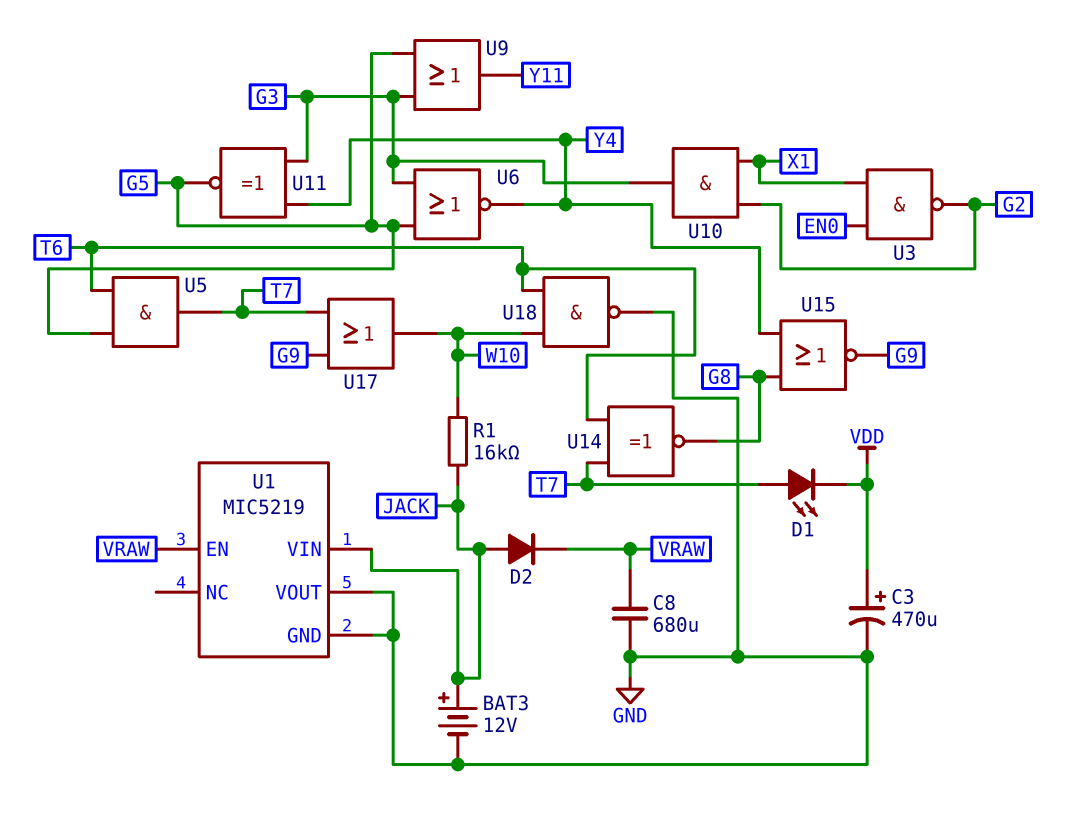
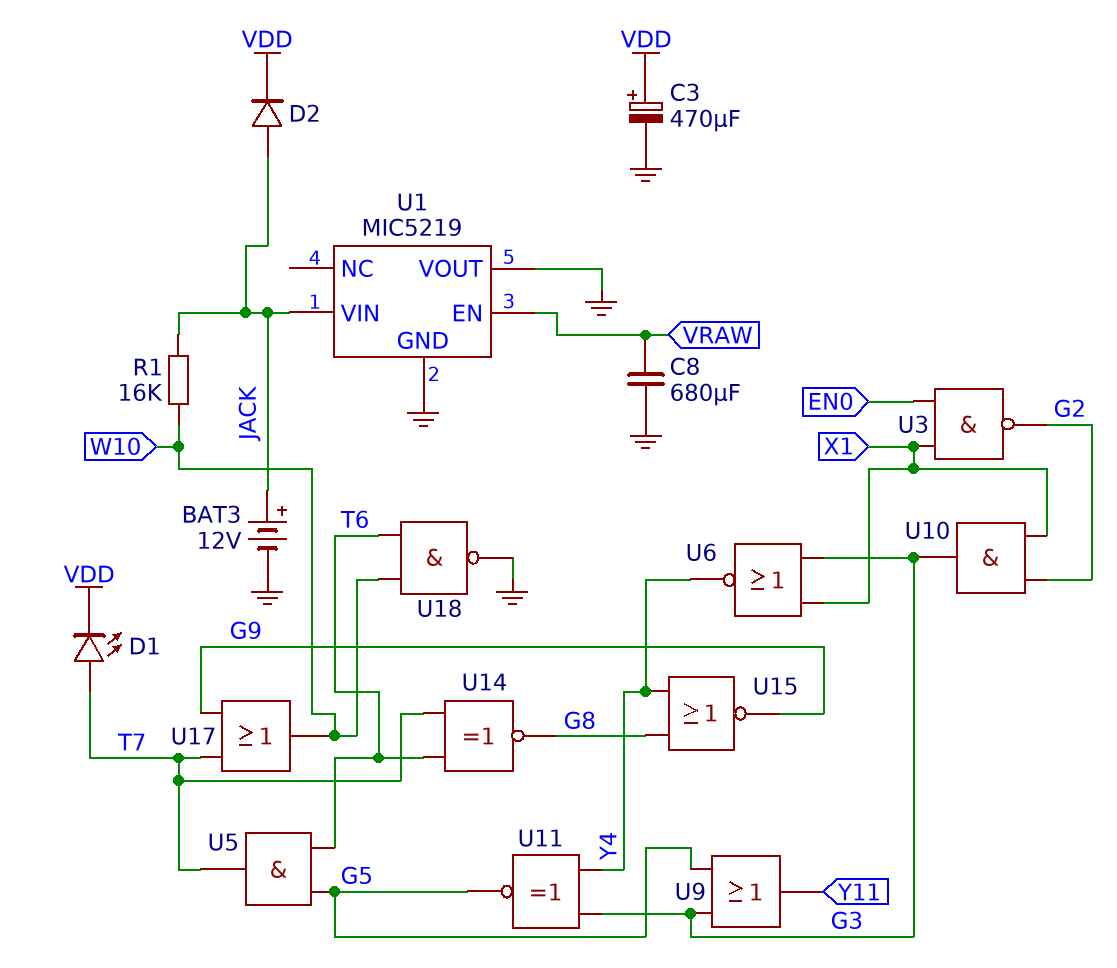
D2: diode (A JACK, K VRAW) -> diode (A JACK, K VDD)
U6: NOR (in G3, in G5, out Y4) -> NOR (in G3, in X1, out Y4)

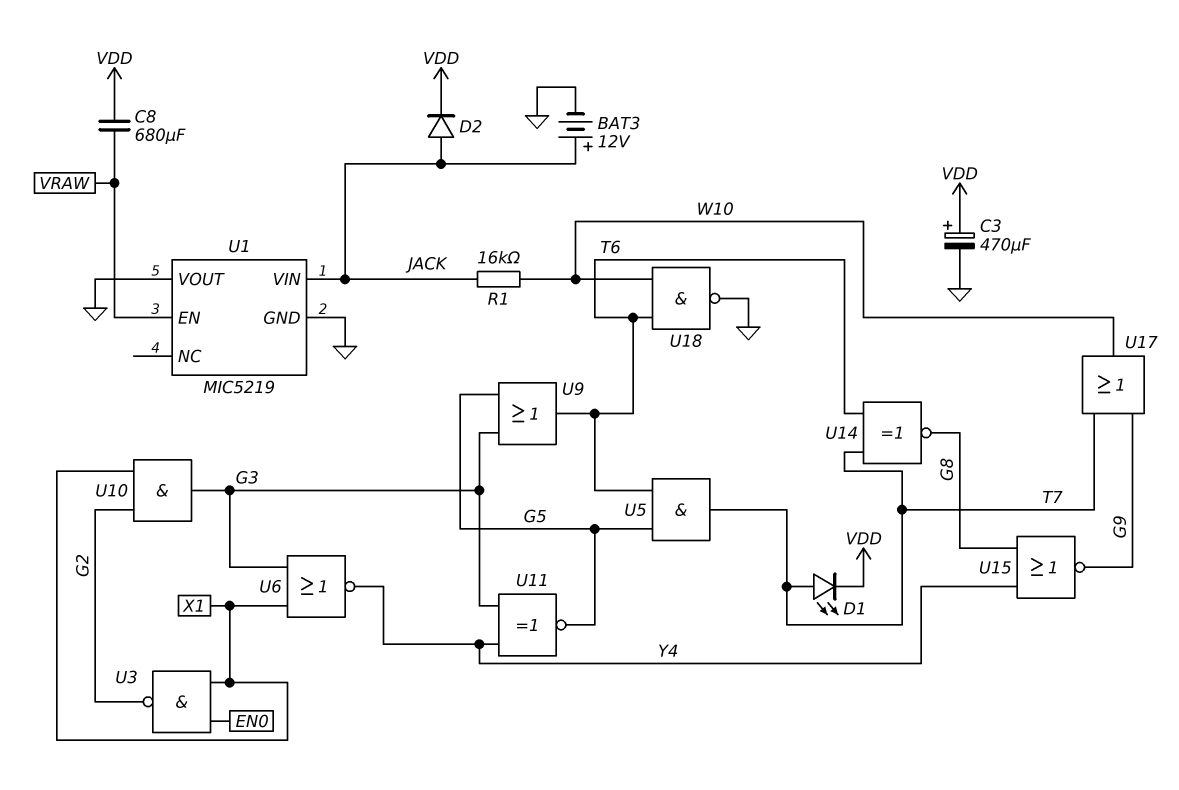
C8: 680uF (GND, VRAW) -> 680uF (VDD, VRAW)
U9: OR (in G3, in G5, out Y11) -> OR (in G3, in G5, out T6)

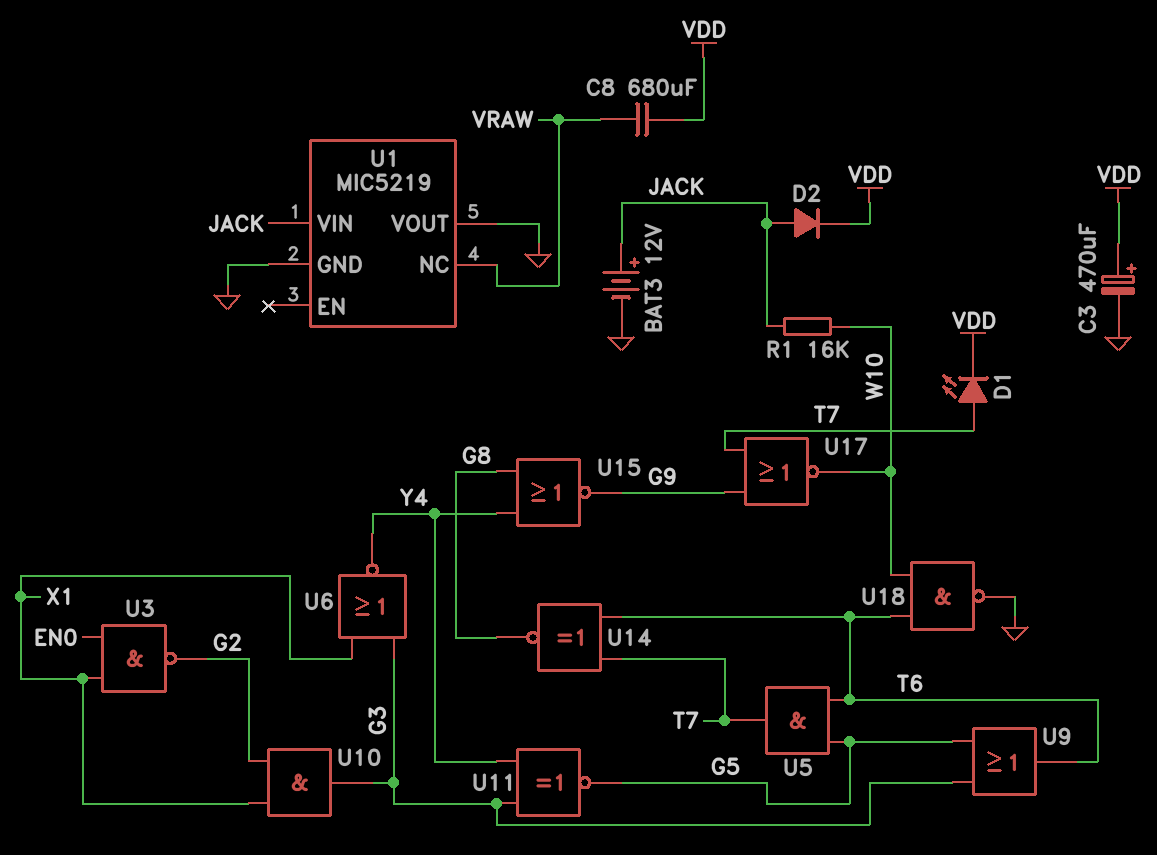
U1 pin EN: VRAW -> none
U1 pin NC: none -> VRAW
U17: OR (in G9, in T7, out W10) -> NOR (in G9, in T7, out W10)

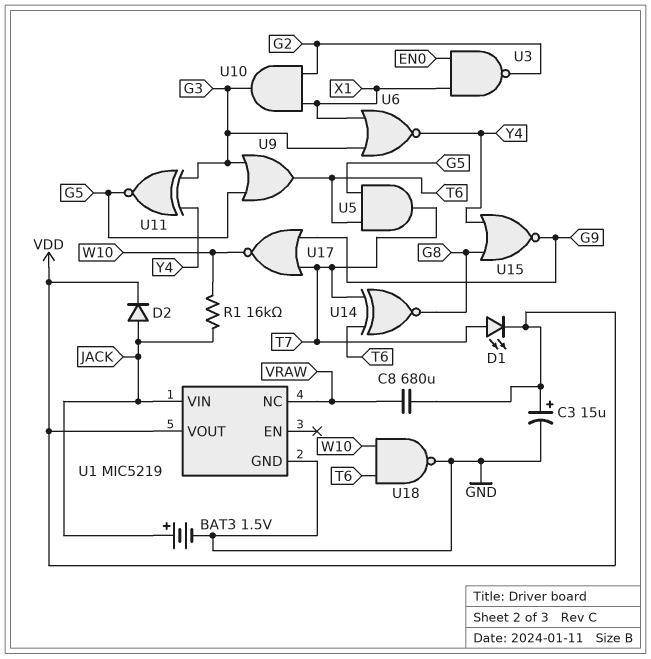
BAT3: 12V (plus JACK, minus GND) -> 1.5V (plus JACK, minus GND)
C3: 470uF (plus VDD, minus GND) -> 15uF (plus VDD, minus GND)
U1 pin VOUT: GND -> VDD

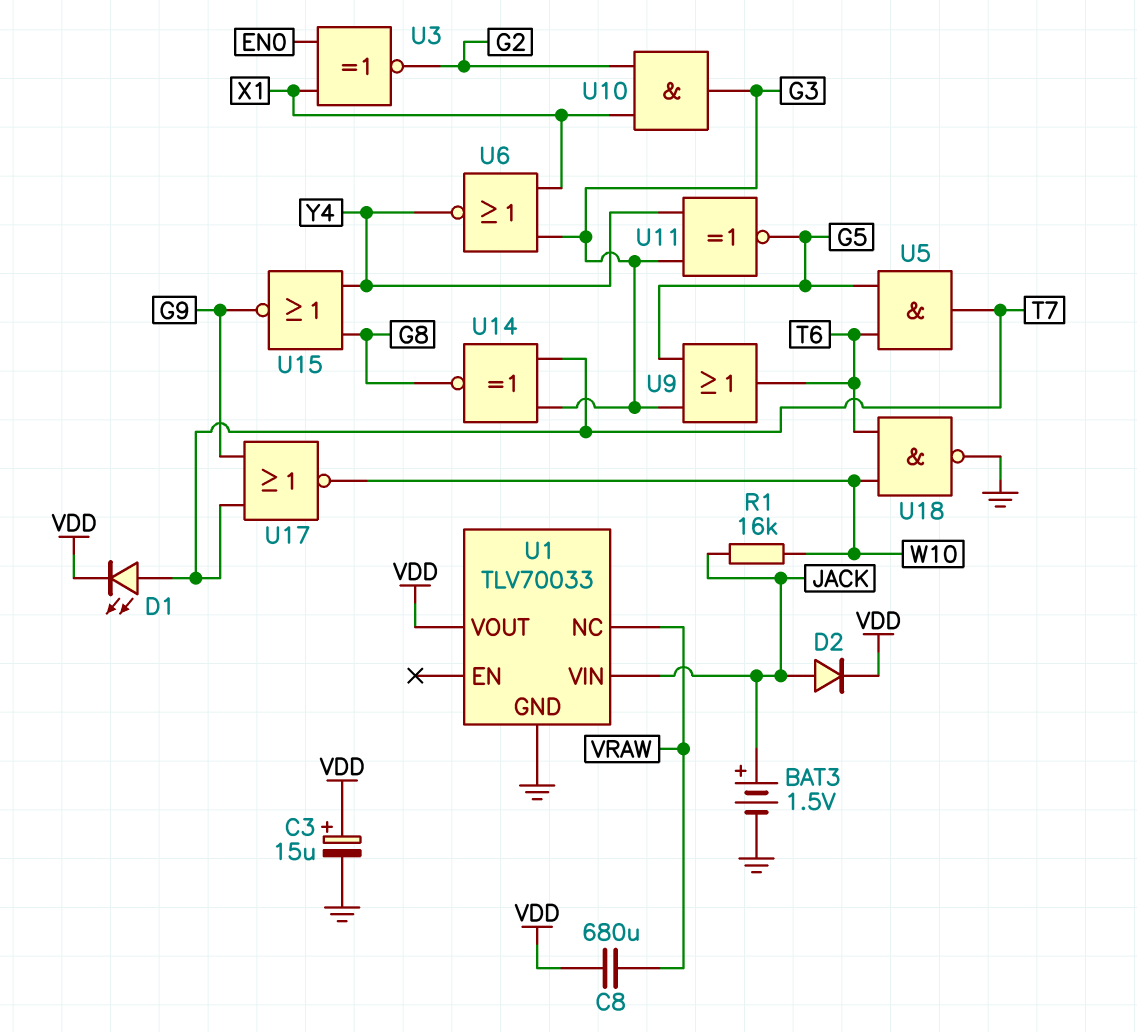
U1: MIC5219 -> TLV70033
U3: NAND (in EN0, in X1, out G2) -> XNOR (in EN0, in X1, out G2)
U14: XNOR (in T6, in T7, out G8) -> XNOR (in G3, in T7, out G8)

